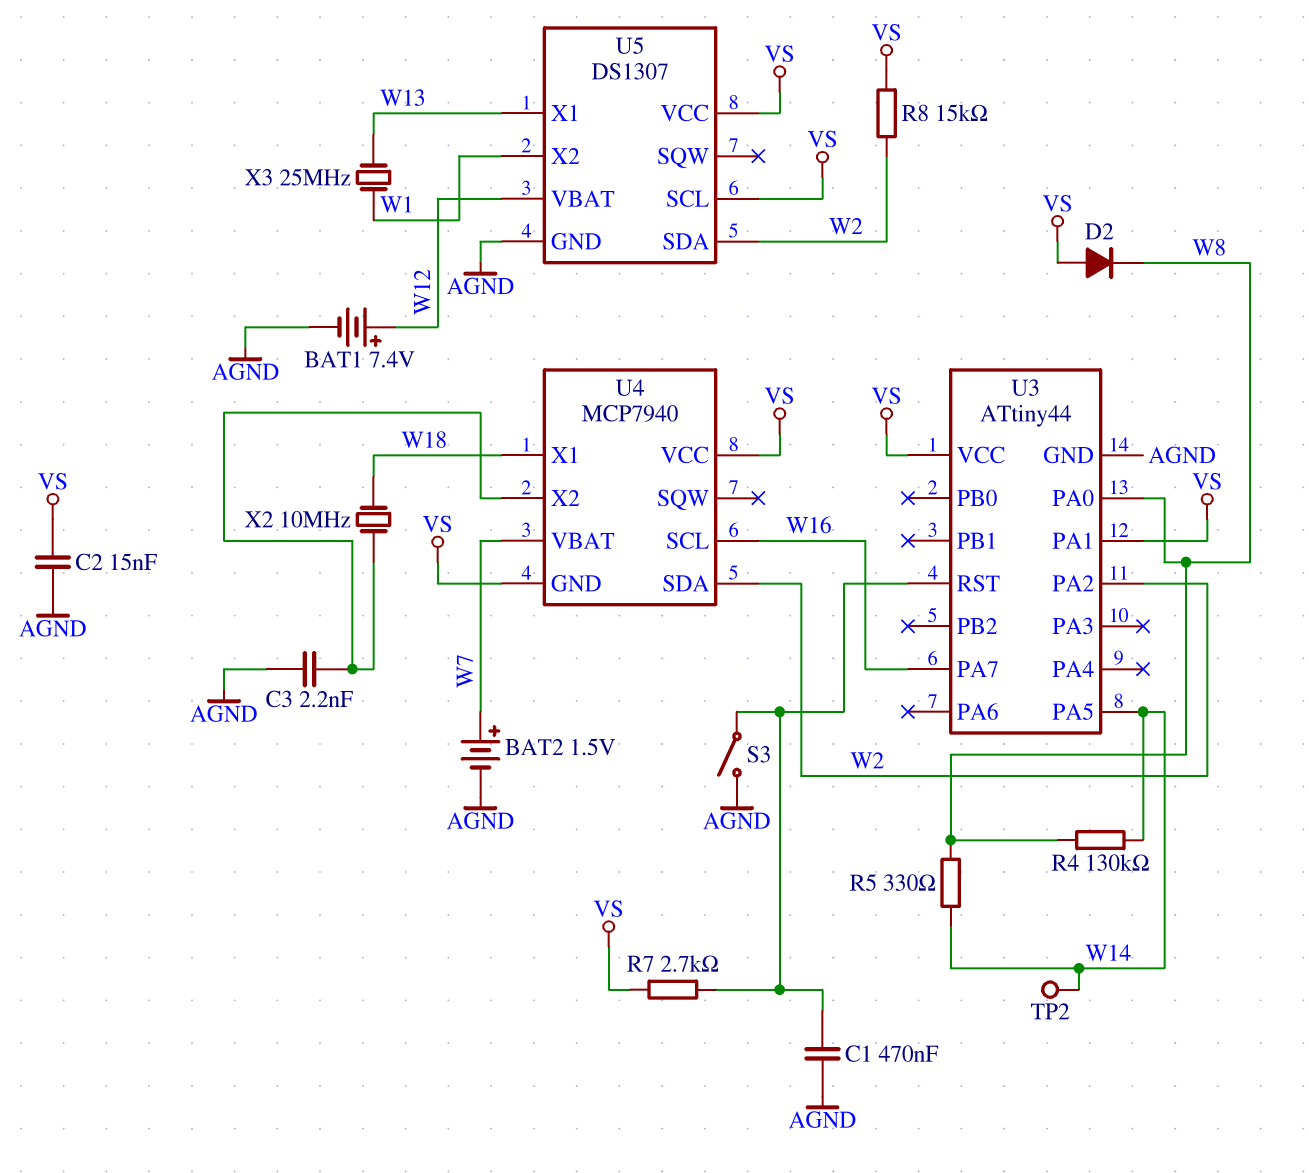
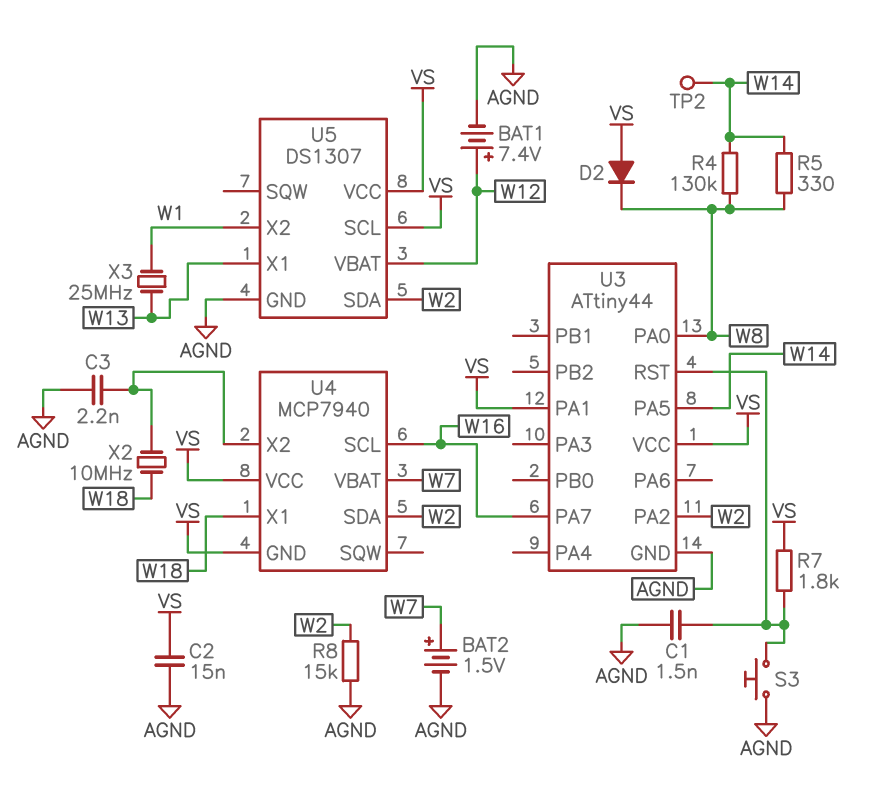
C1: 470nF (AGND, U3/RST) -> 1.5nF (AGND, U3/RST)
R7: 2.7k (U3/RST, VS) -> 1.8k (U3/RST, VS)
R8: 15k (VS, W2) -> 15k (AGND, W2)
S3: switch (AGND, U3/RST) -> button (AGND, U3/RST)

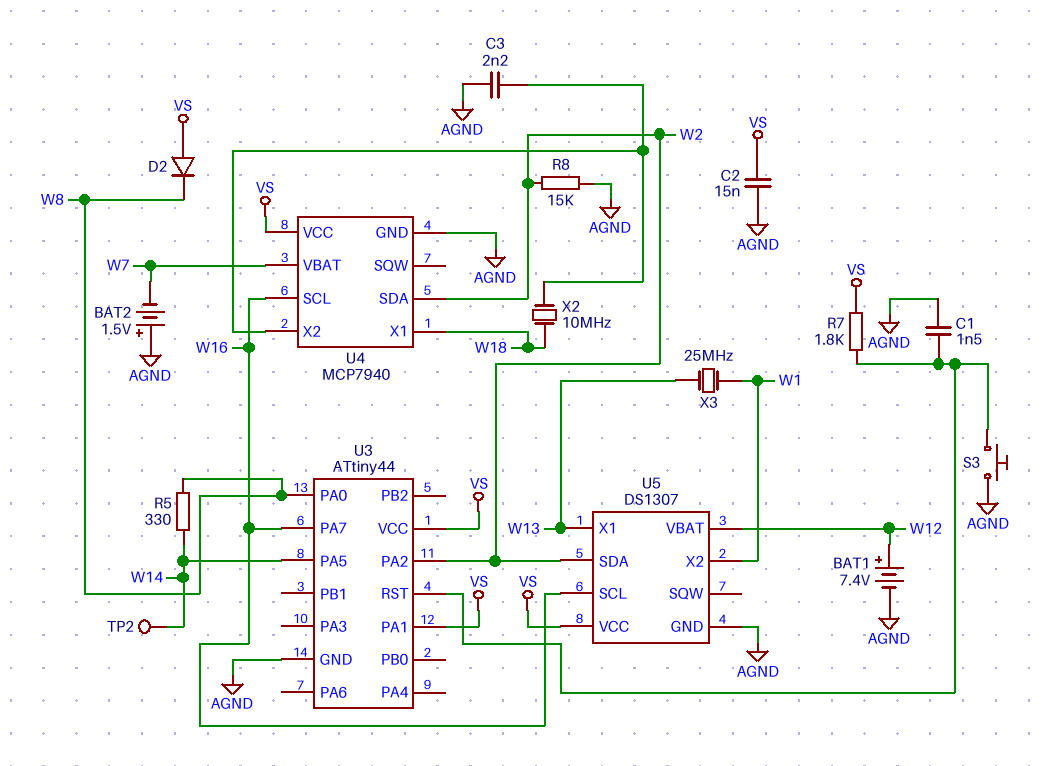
BAT2: 1.5V (plus W7, minus AGND) -> 1.5V (plus AGND, minus W7)
R4: 130k (W8, W14) -> none
U4 pin GND: VS -> AGND
U5 pin SCL: VS -> W16

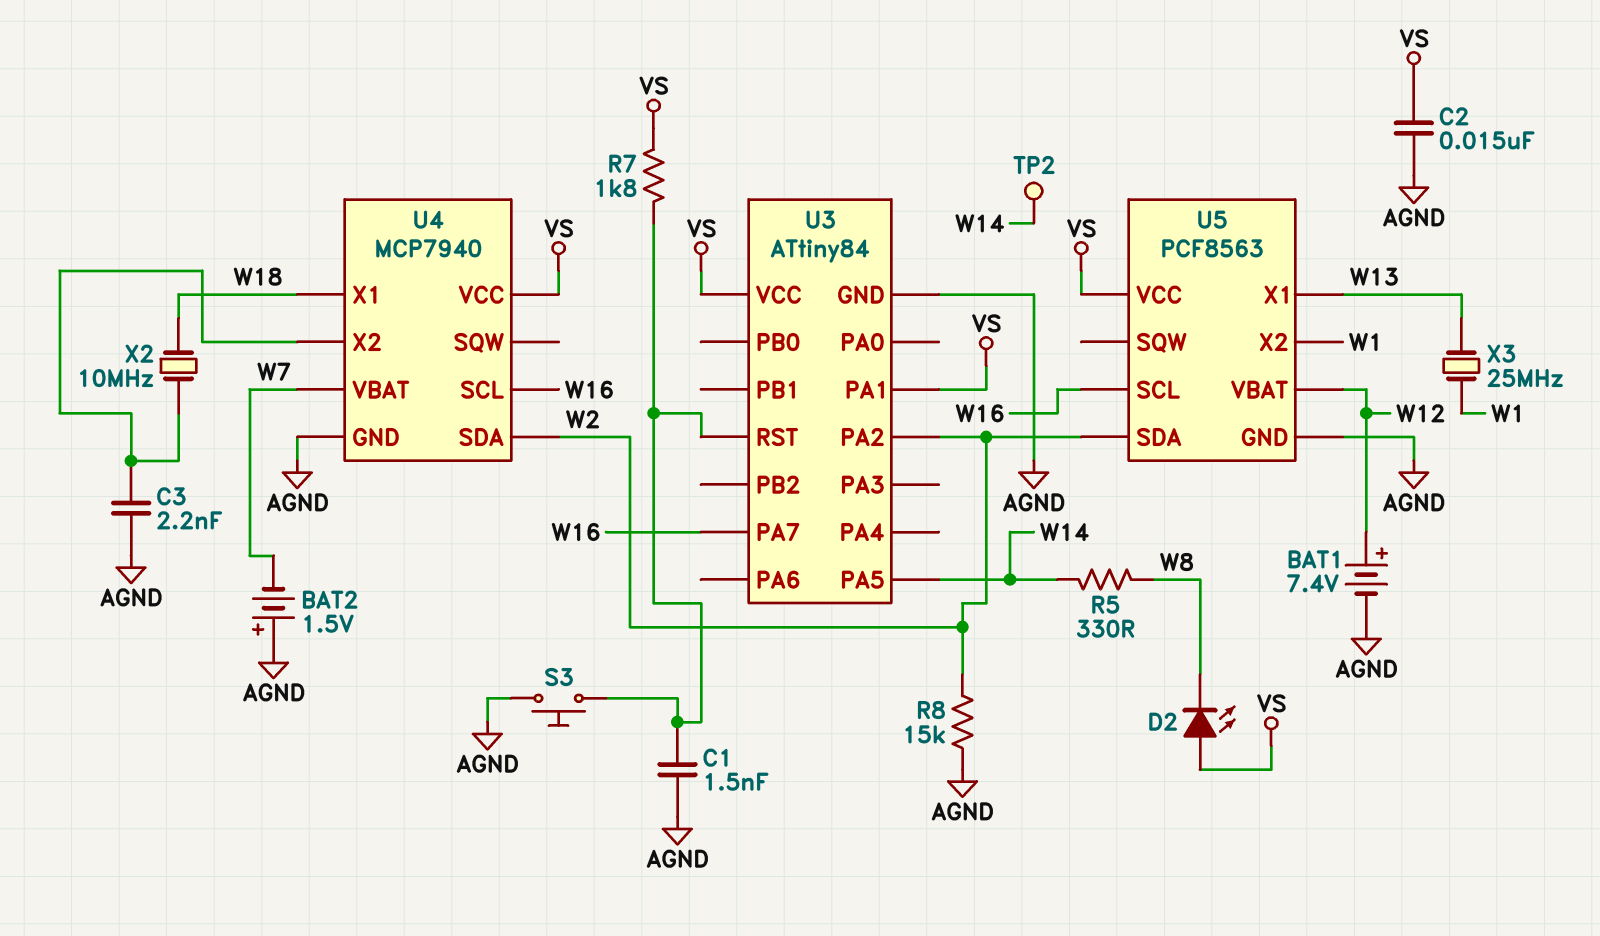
D2: diode (A VS, K W8) -> LED (A VS, K W8)
U3: ATtiny44 -> ATtiny84
U3 pin PA0: W8 -> none
U5: DS1307 -> PCF8563

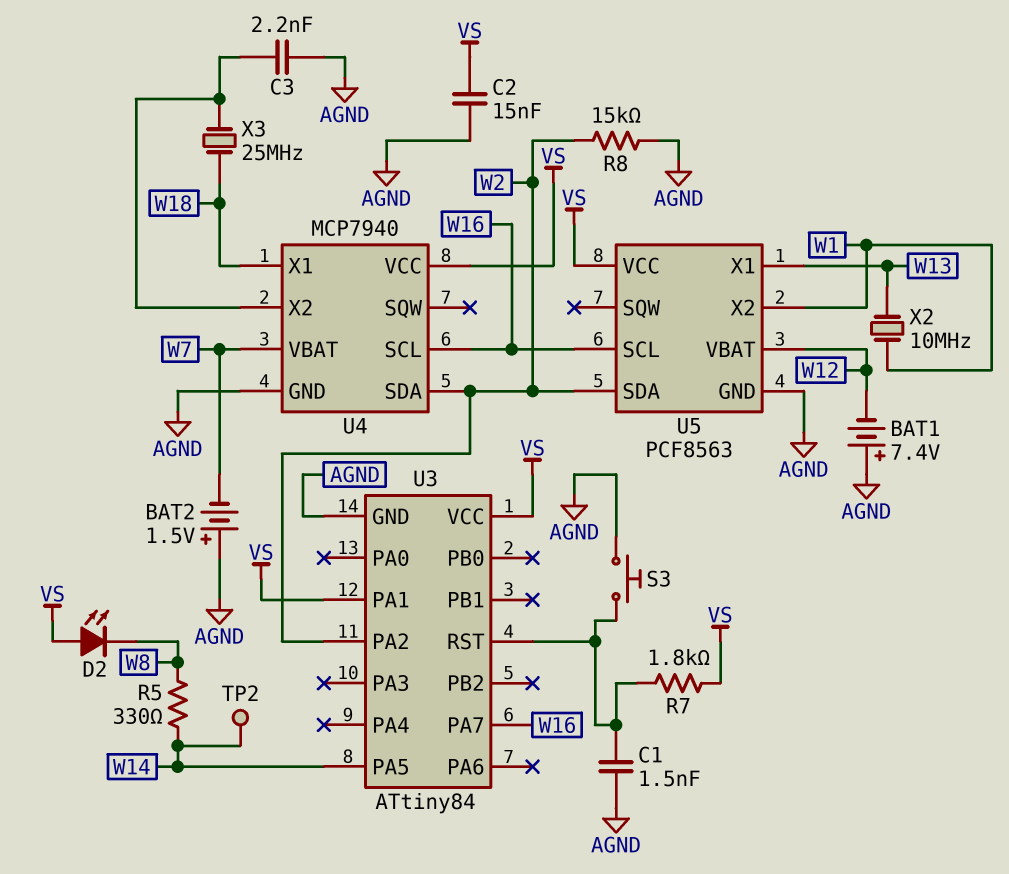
BAT1: 7.4V (plus W12, minus AGND) -> 7.4V (plus AGND, minus W12)
X2: 10MHz (U4/X2, W18) -> 10MHz (W1, W13)
X3: 25MHz (W1, W13) -> 25MHz (U4/X2, W18)

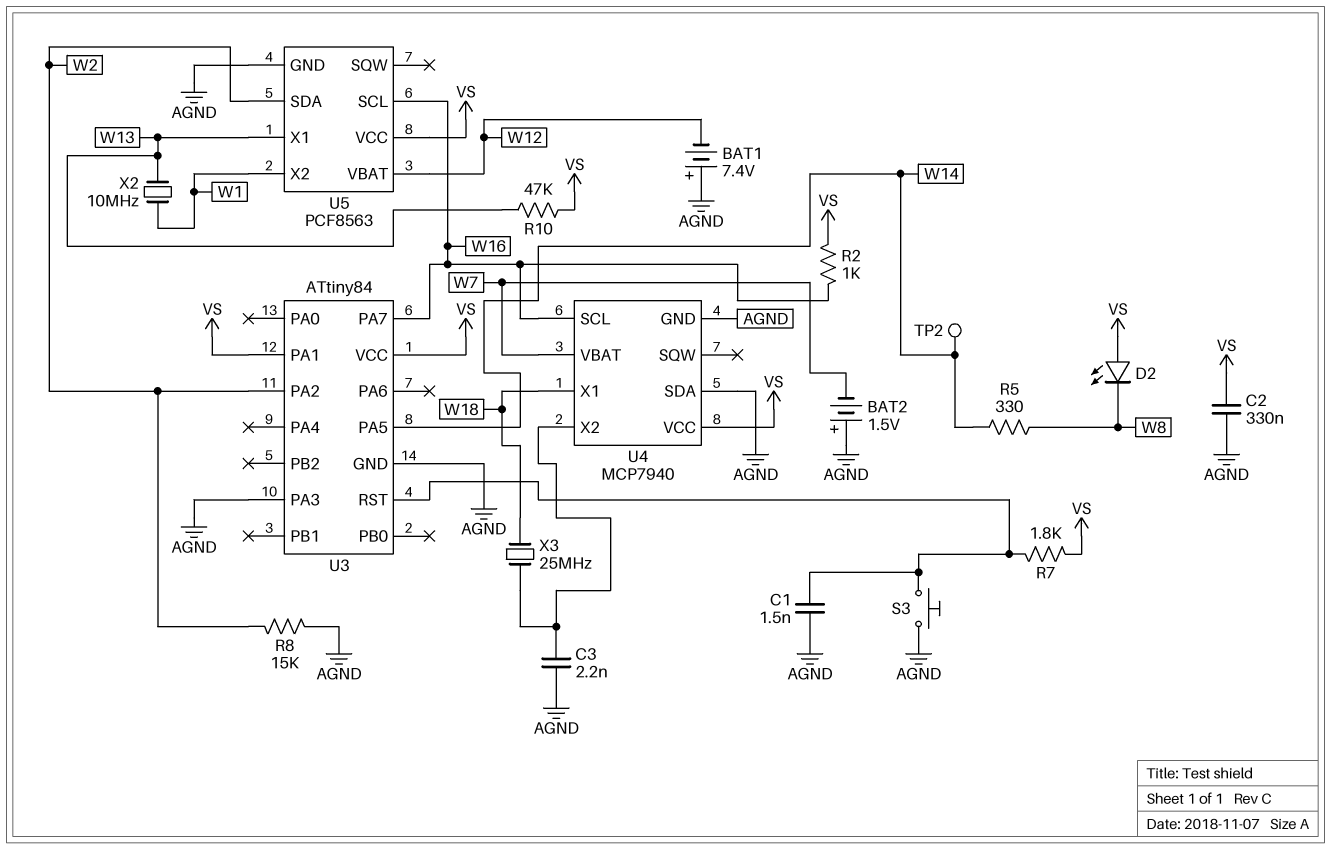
C2: 15nF (AGND, VS) -> 330nF (AGND, VS)
R2: none -> 1k (VS, W16)
R10: none -> 47k (VS, W13)
U3 pin PA3: none -> AGND
U4 pin SDA: W2 -> AGND

